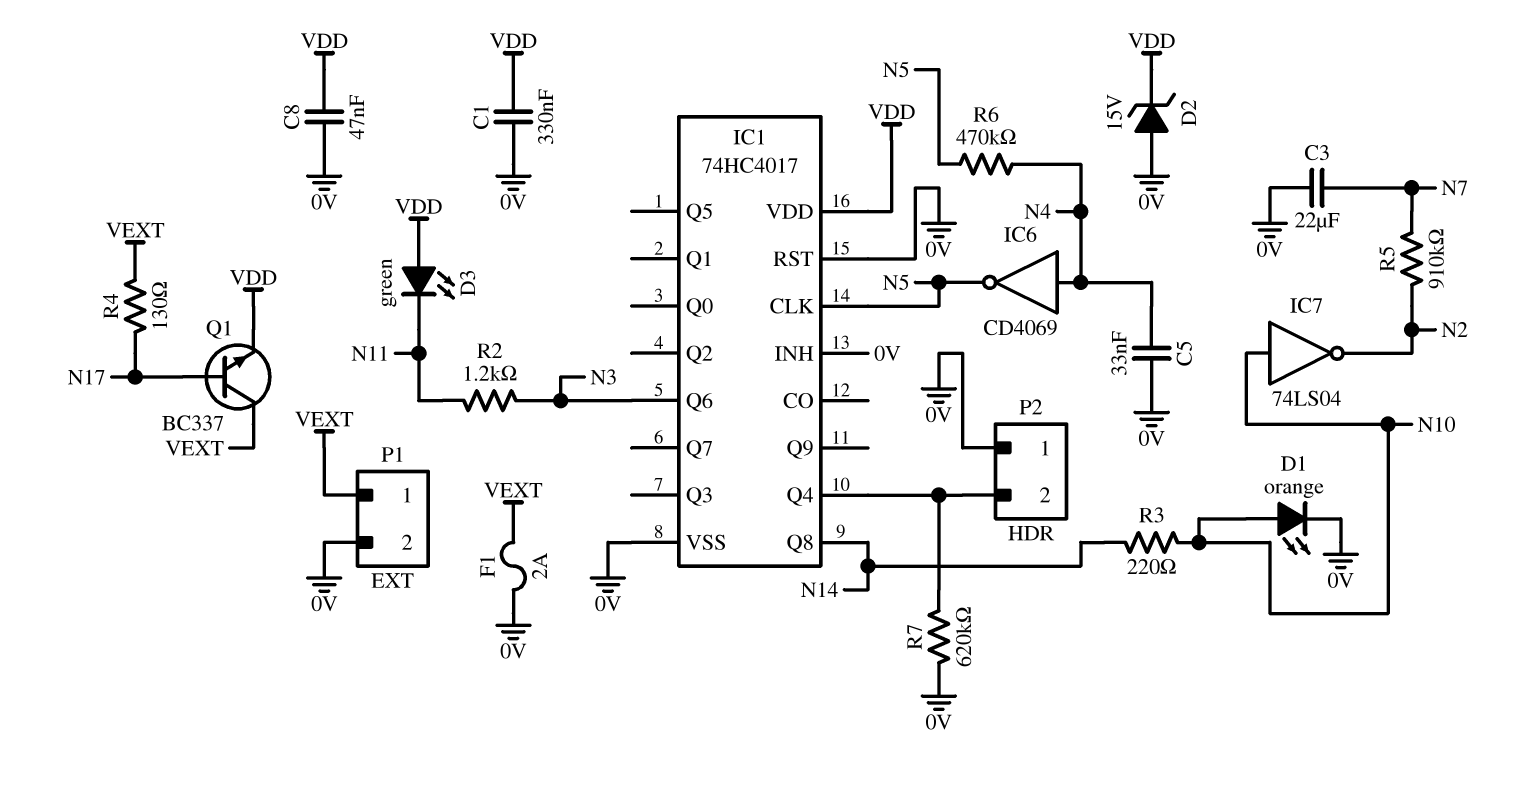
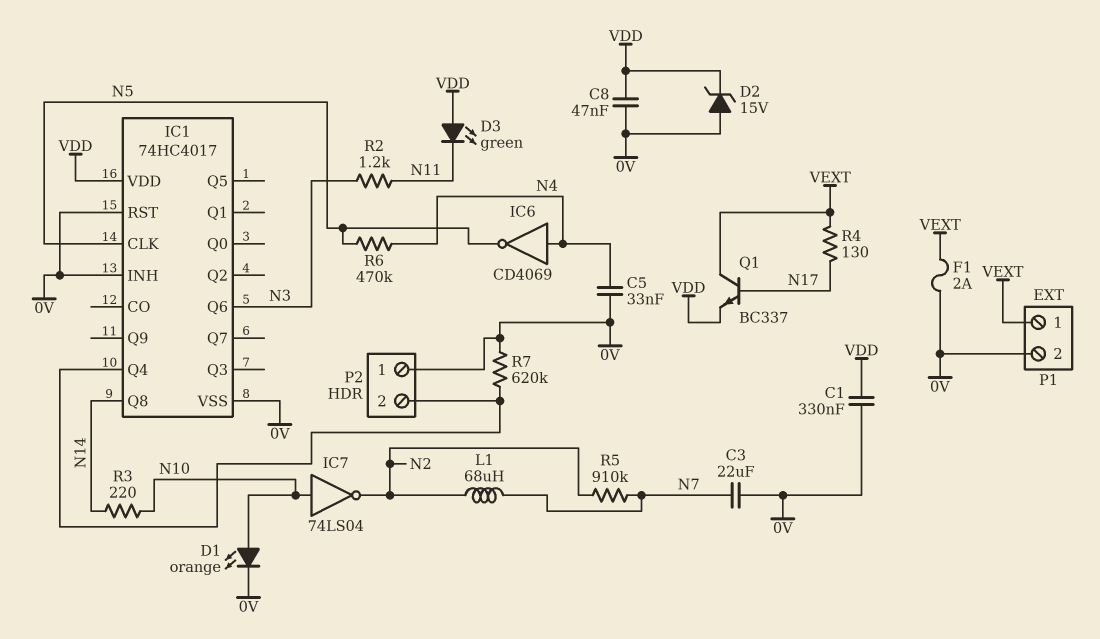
L1: none -> 68uH (N2, N7)

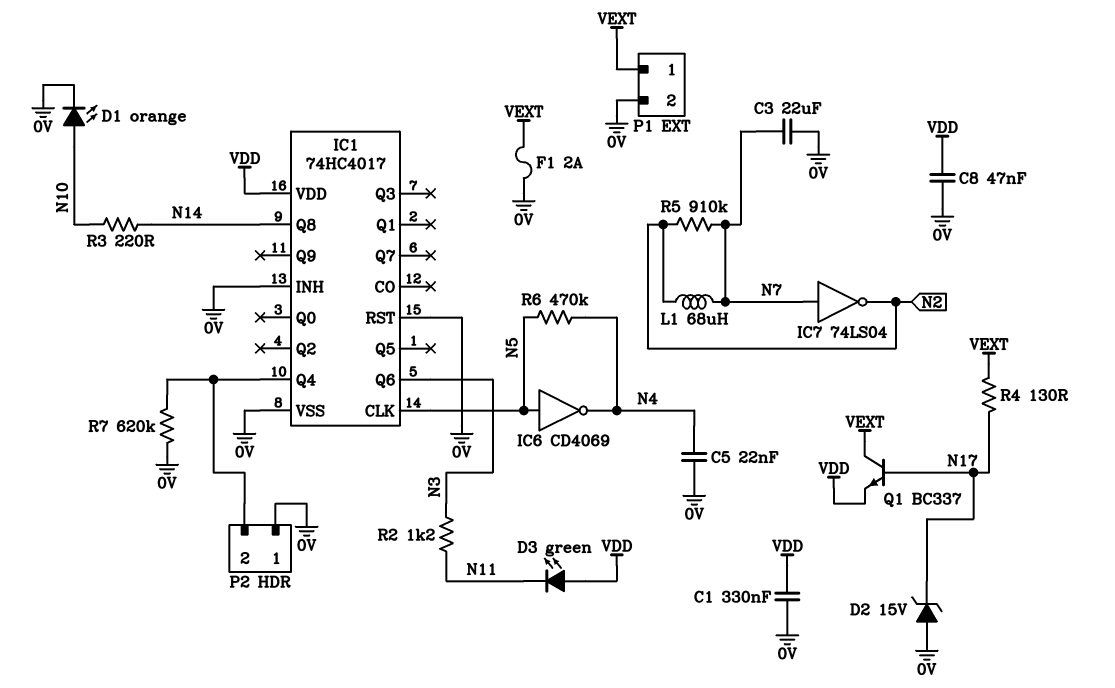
C5: 33nF (0V, N4) -> 22nF (0V, N4)
D2: zener 15V (A 0V, K VDD) -> zener 15V (A 0V, K N17)
IC6: NOT CD4069 (in N4, out N5) -> NOT CD4069 (in N5, out N4)
IC7: NOT 74LS04 (in N10, out N2) -> NOT 74LS04 (in N7, out N2)

